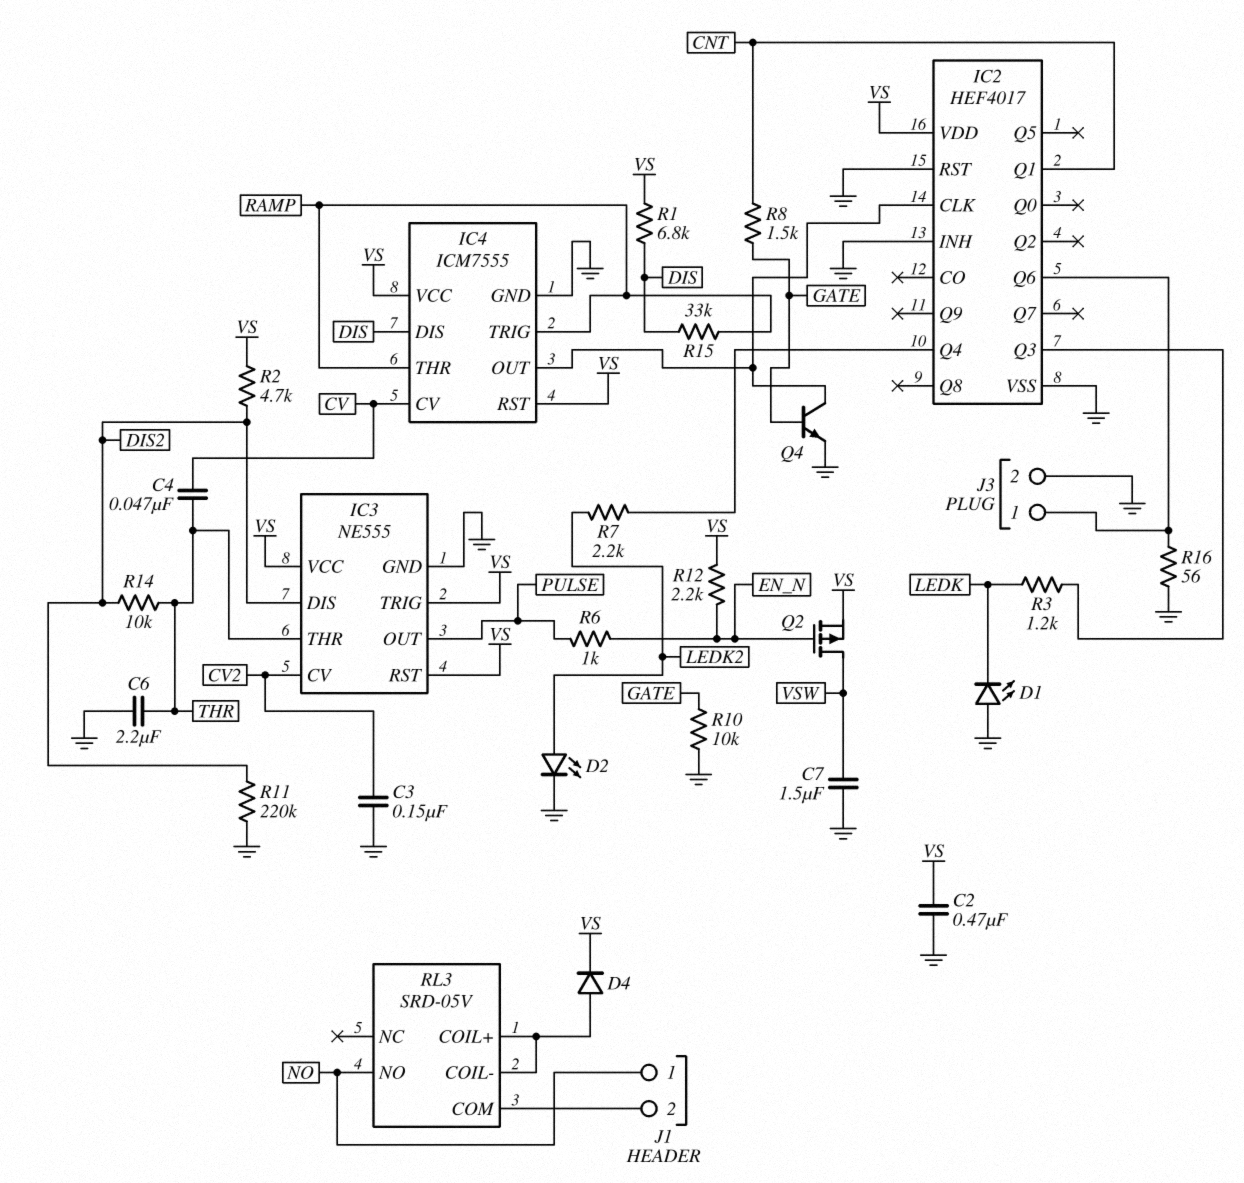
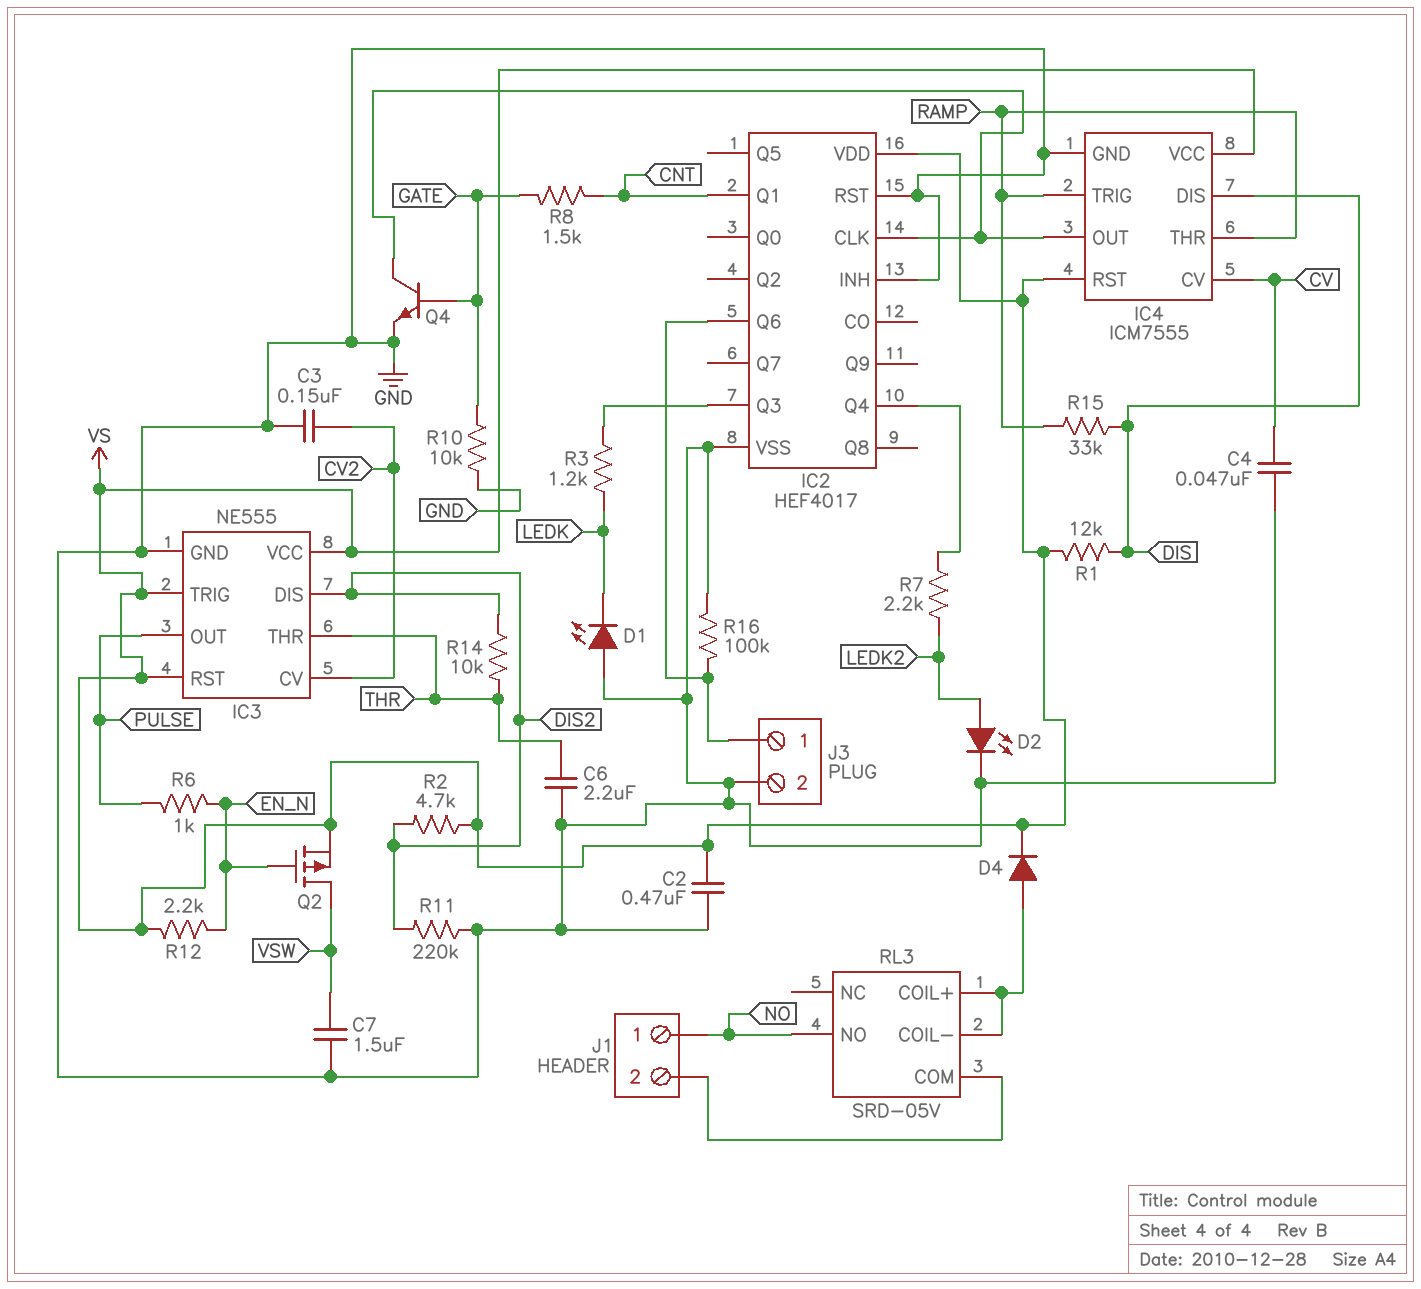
C4: 47nF (CV, THR) -> 47nF (CV, GND)
R1: 6.8k (DIS, VS) -> 12k (DIS, VS)
R16: 56 (GND, IC2/Q6) -> 100k (GND, IC2/Q6)

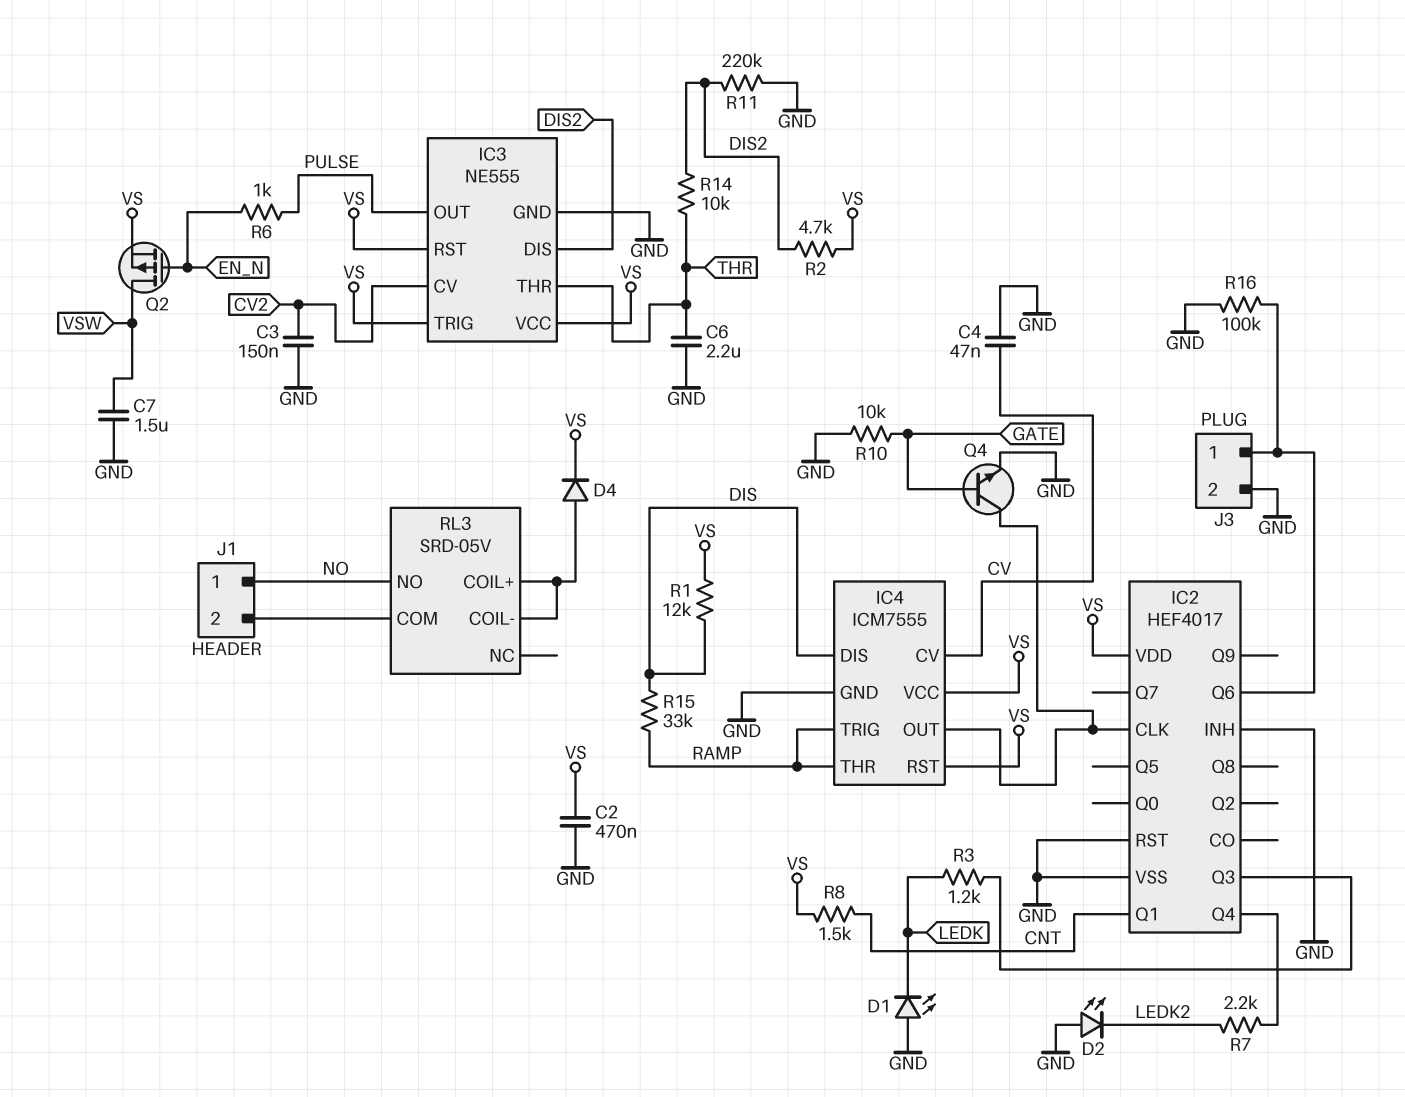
D2: LED (A LEDK2, K GND) -> LED (A GND, K LEDK2)
R8: 1.5k (CNT, GATE) -> 1.5k (CNT, VS)
R12: 2.2k (EN_N, VS) -> none

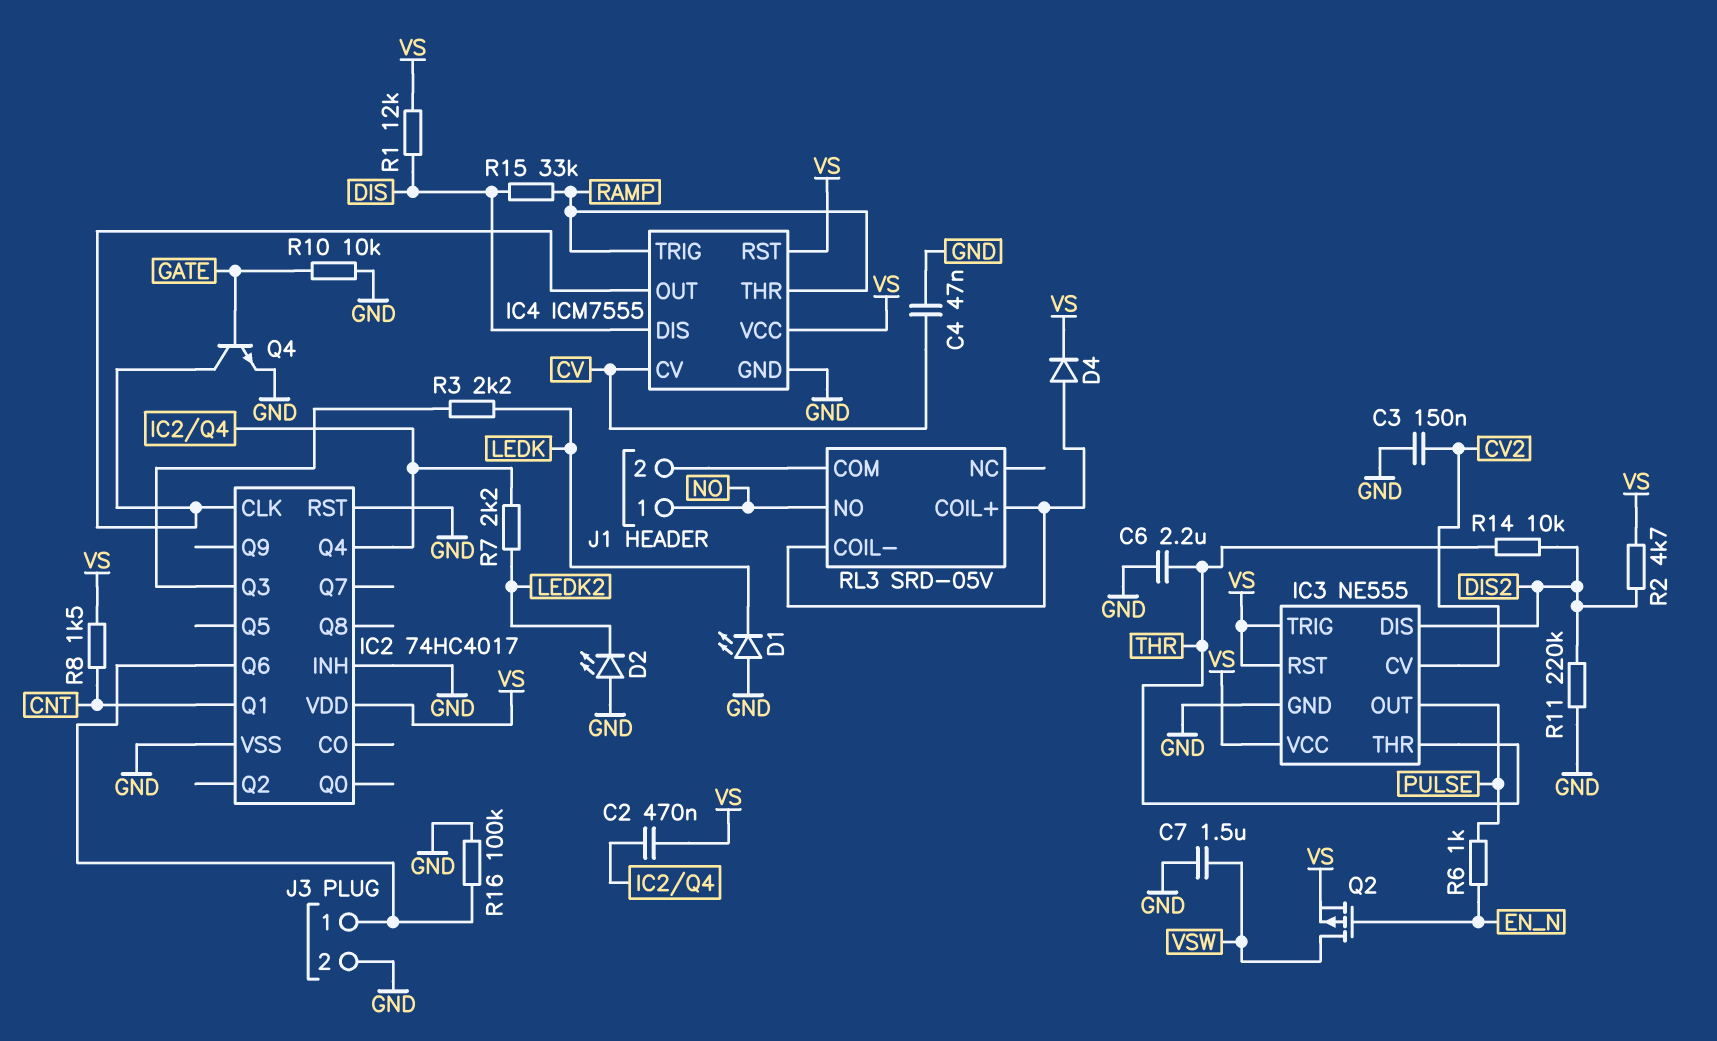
C2: 470nF (GND, VS) -> 470nF (IC2/Q4, VS)
IC2: HEF4017 -> 74HC4017
R3: 1.2k (IC2/Q3, LEDK) -> 2.2k (IC2/Q3, LEDK)

